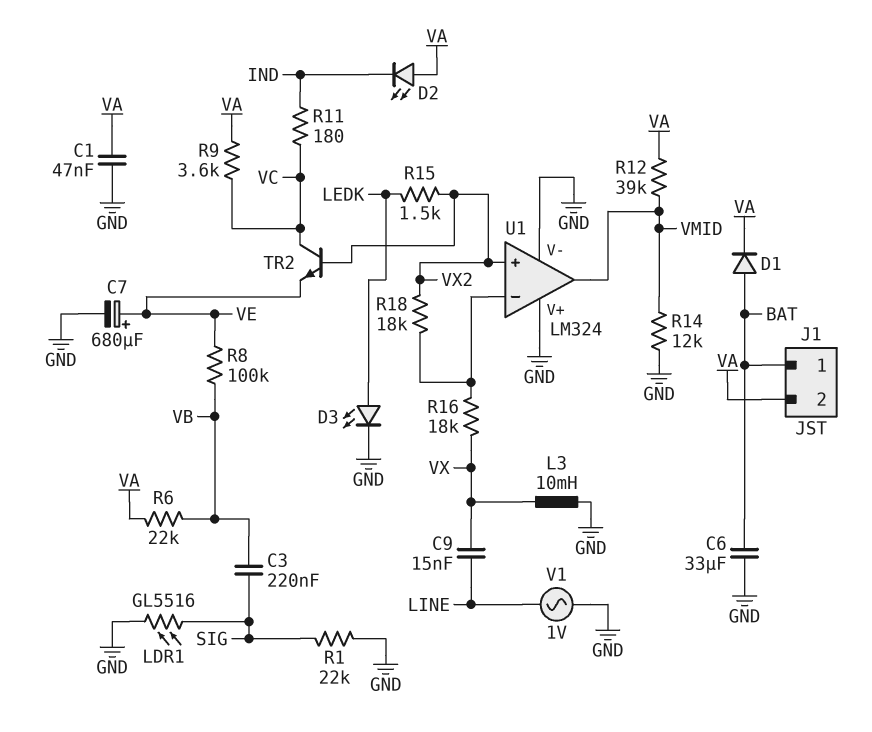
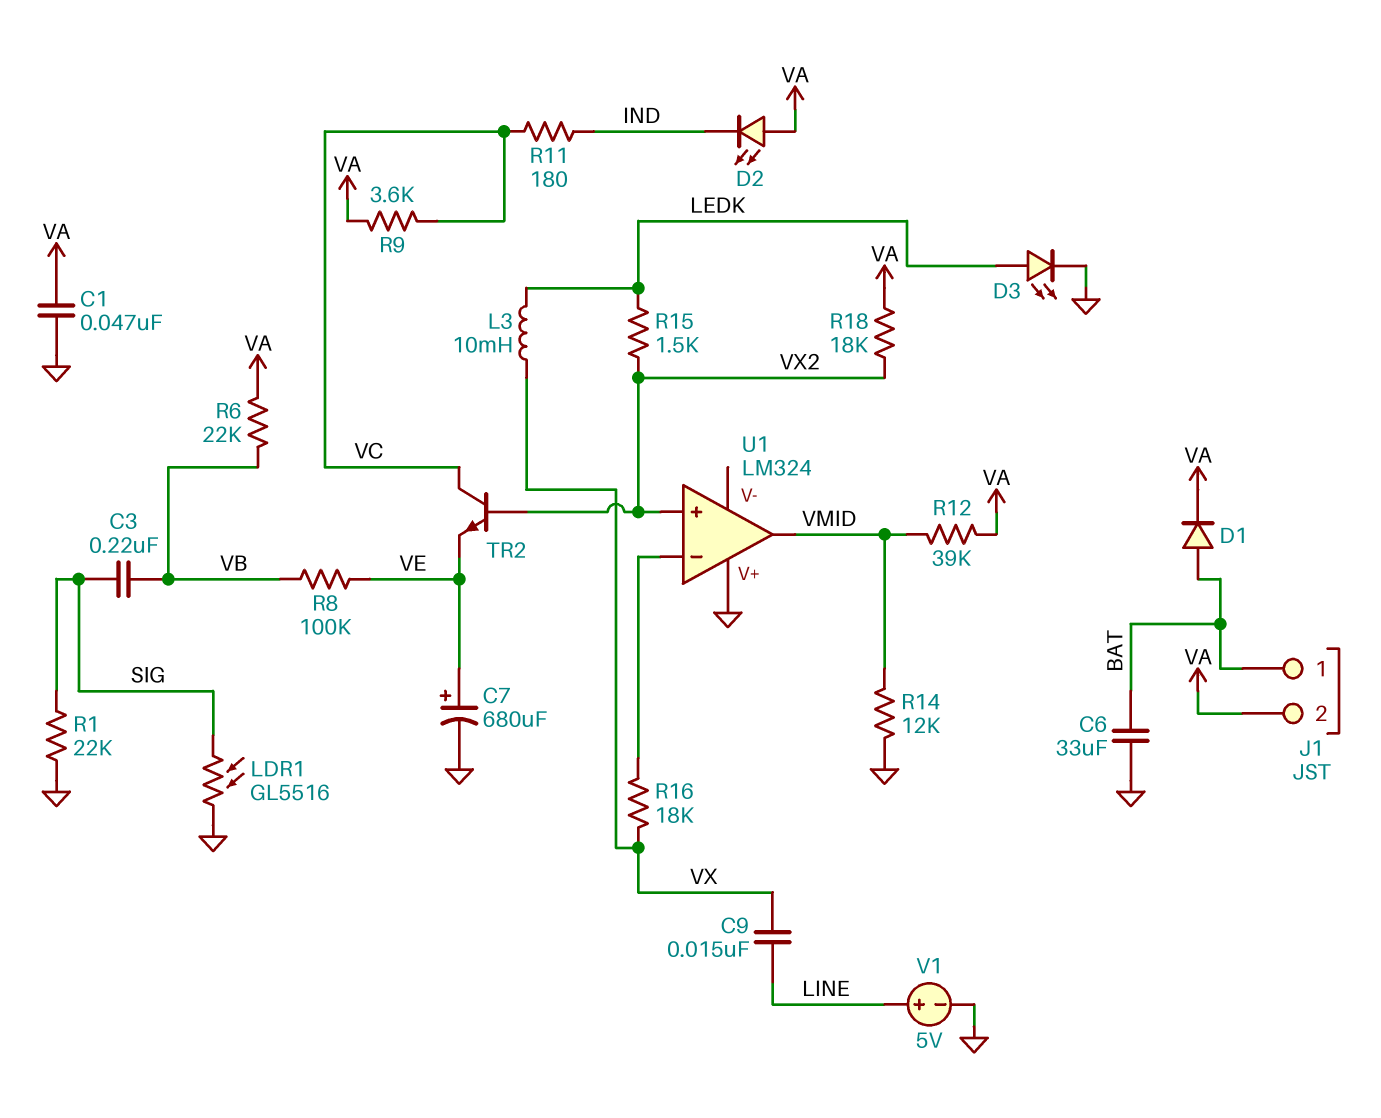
L3: 10mH (GND, VX) -> 10mH (LEDK, VX)
R18: 18k (U1/in-, VX2) -> 18k (VA, VX2)
U1 pin V-: GND -> none
V1: AC 1V (GND, LINE) -> 5V (plus LINE, minus GND)

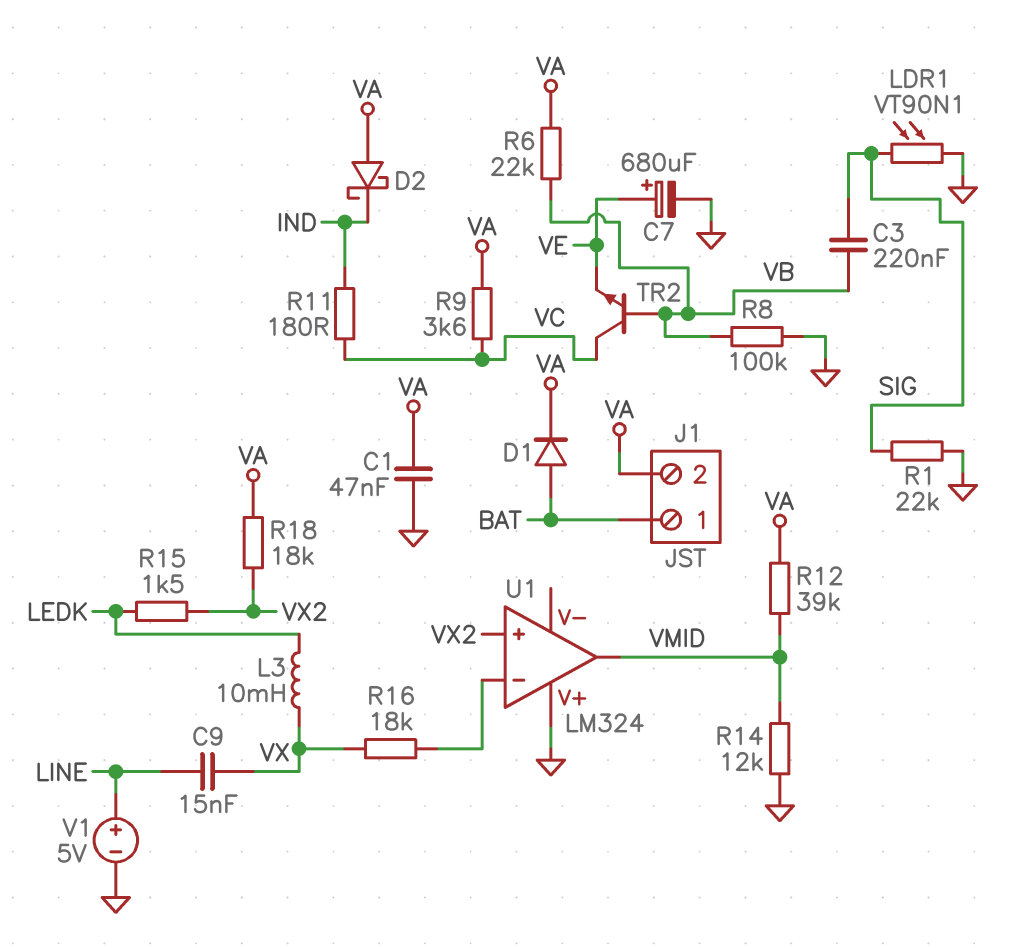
C6: 33uF (BAT, GND) -> none
D2: LED (A VA, K IND) -> schottky (A VA, K IND)
D3: LED (A LEDK, K GND) -> none
LDR1: GL5516 (GND, SIG) -> VT90N1 (GND, SIG)
R8: 100k (VB, VE) -> 100k (GND, VB)
TR2: NPN (B VX2, C VC, E VE) -> NPN (B VB, C VC, E VE)

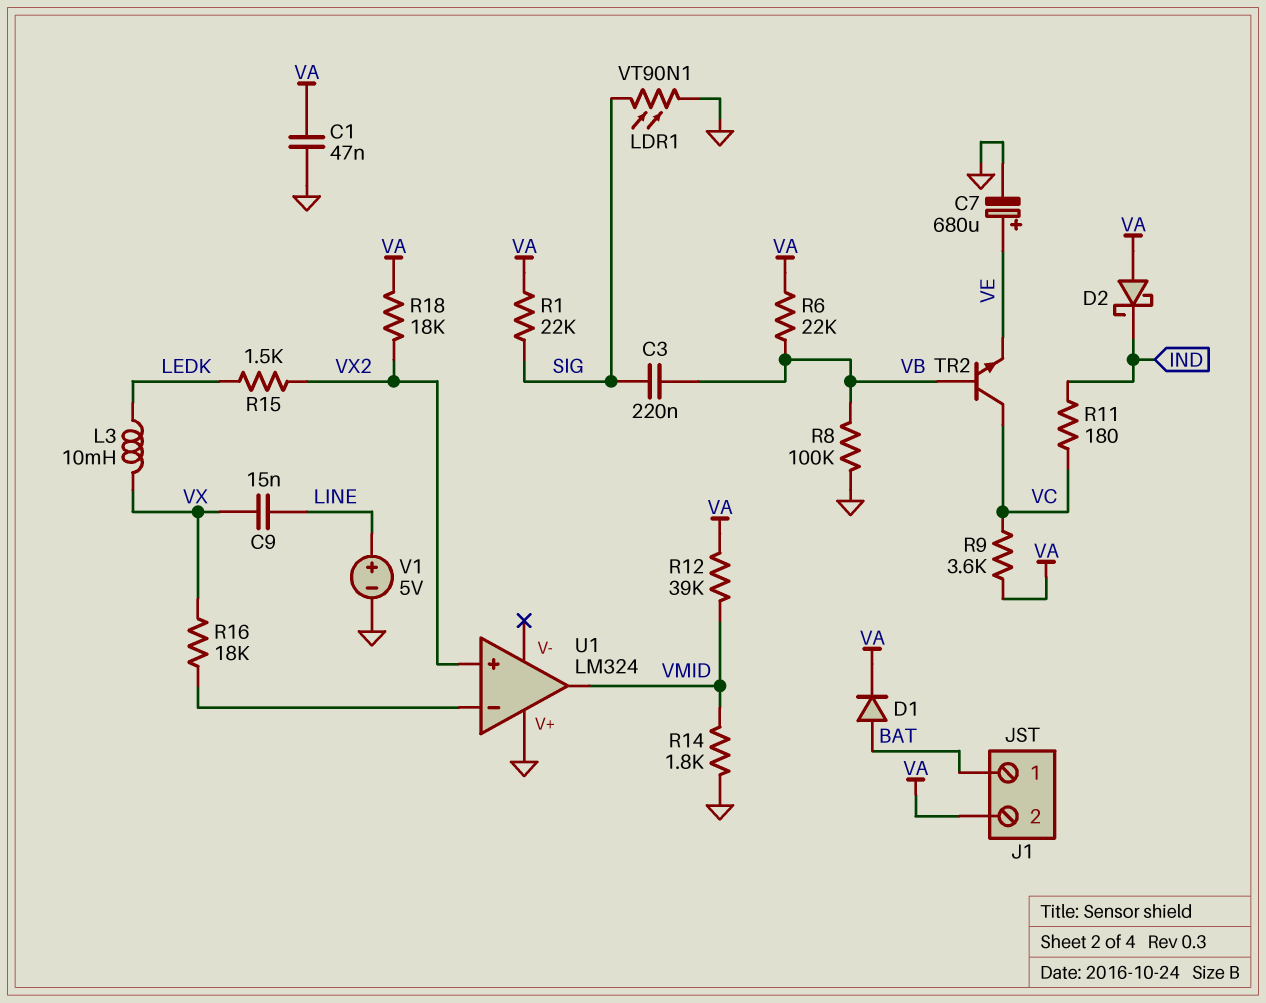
R1: 22k (GND, SIG) -> 22k (SIG, VA)
R14: 12k (GND, VMID) -> 1.8k (GND, VMID)

